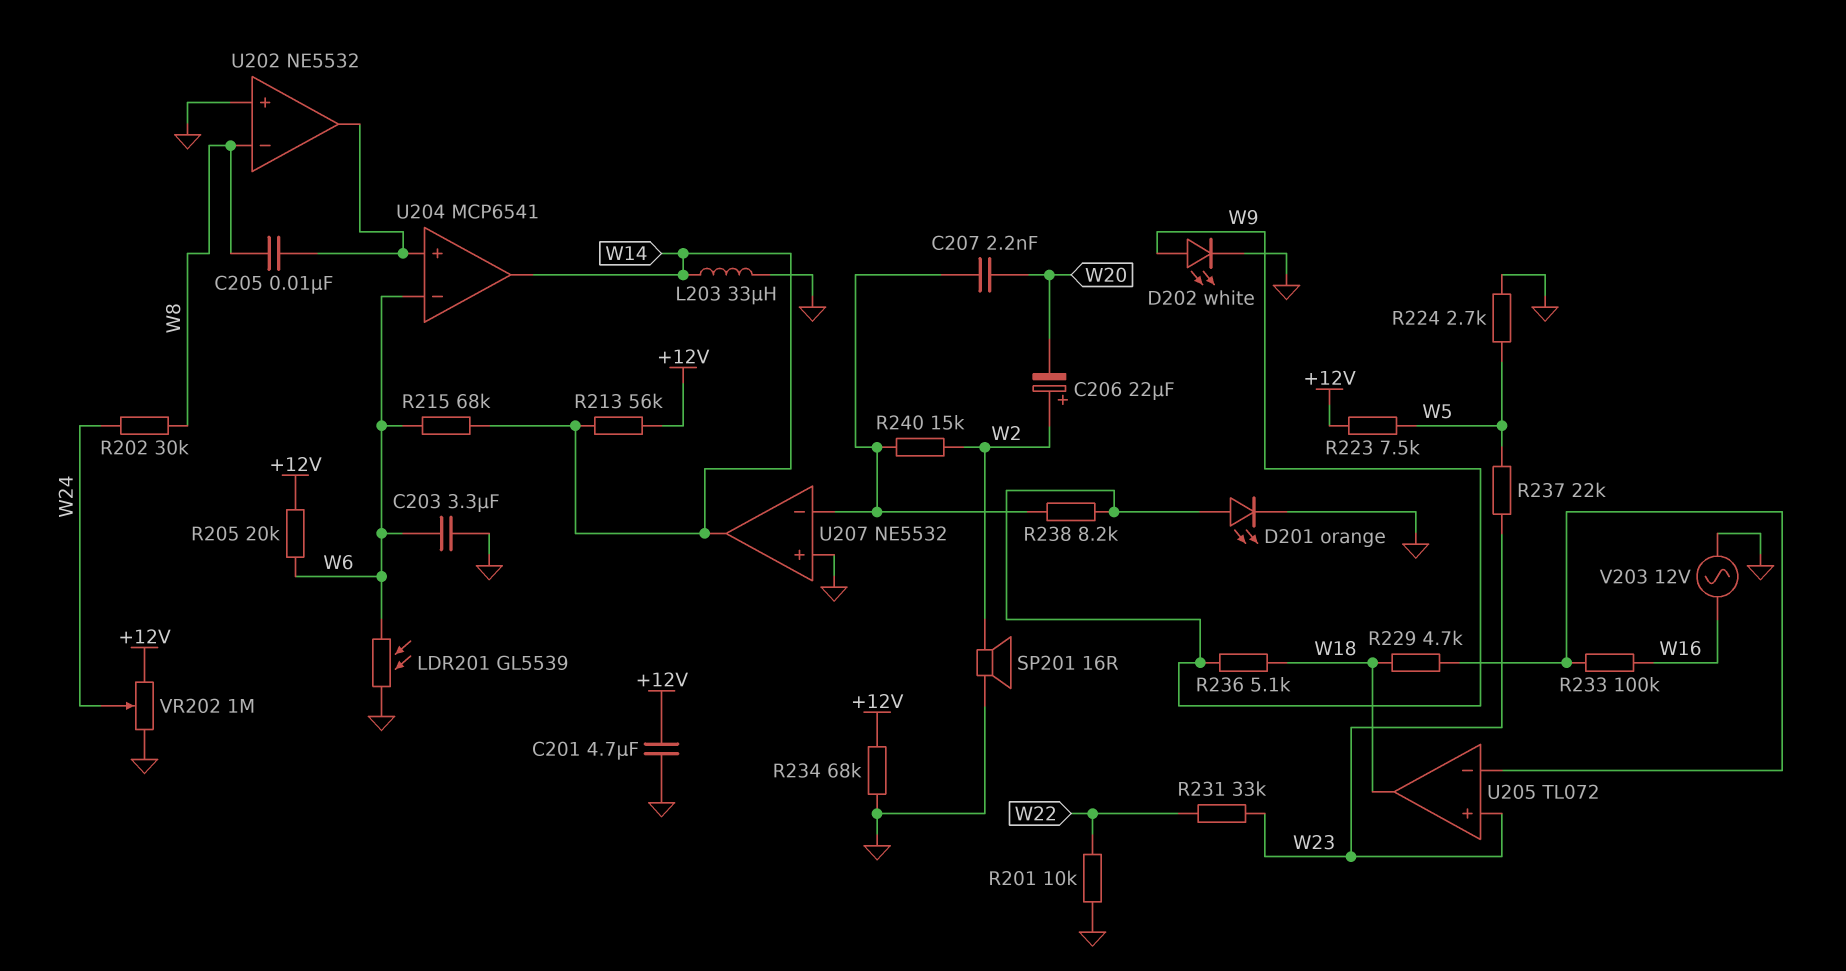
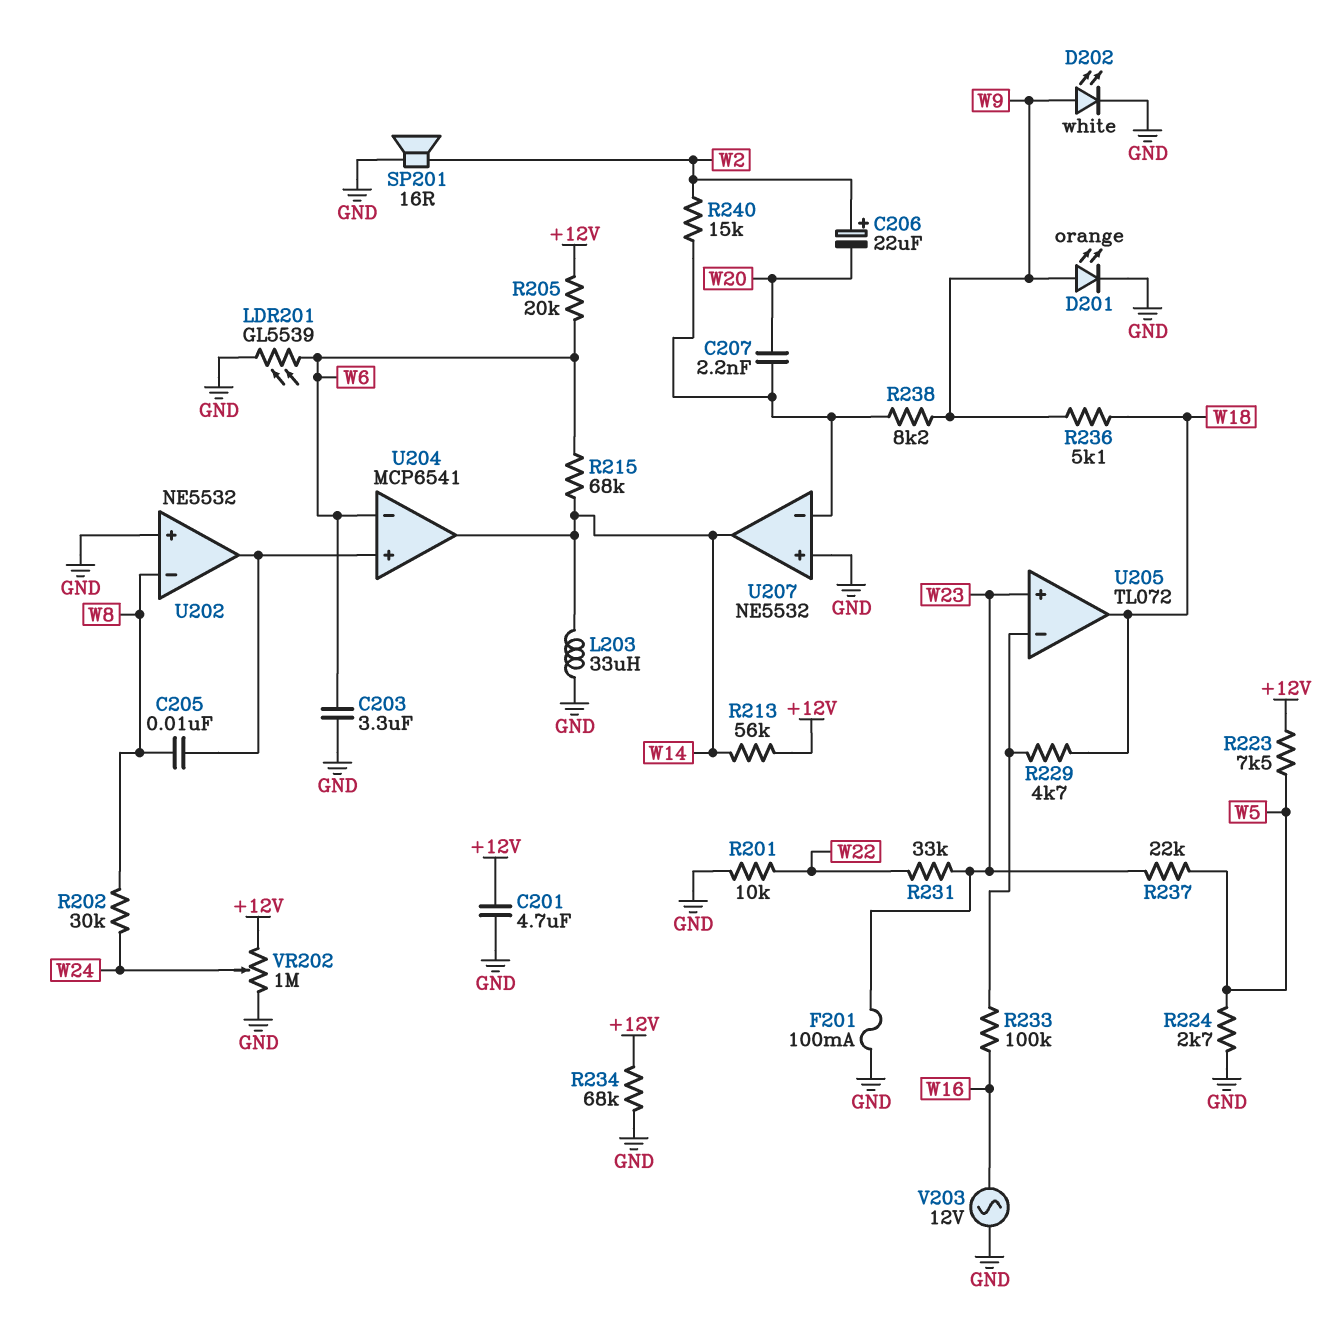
F201: none -> 100mA (GND, W23)

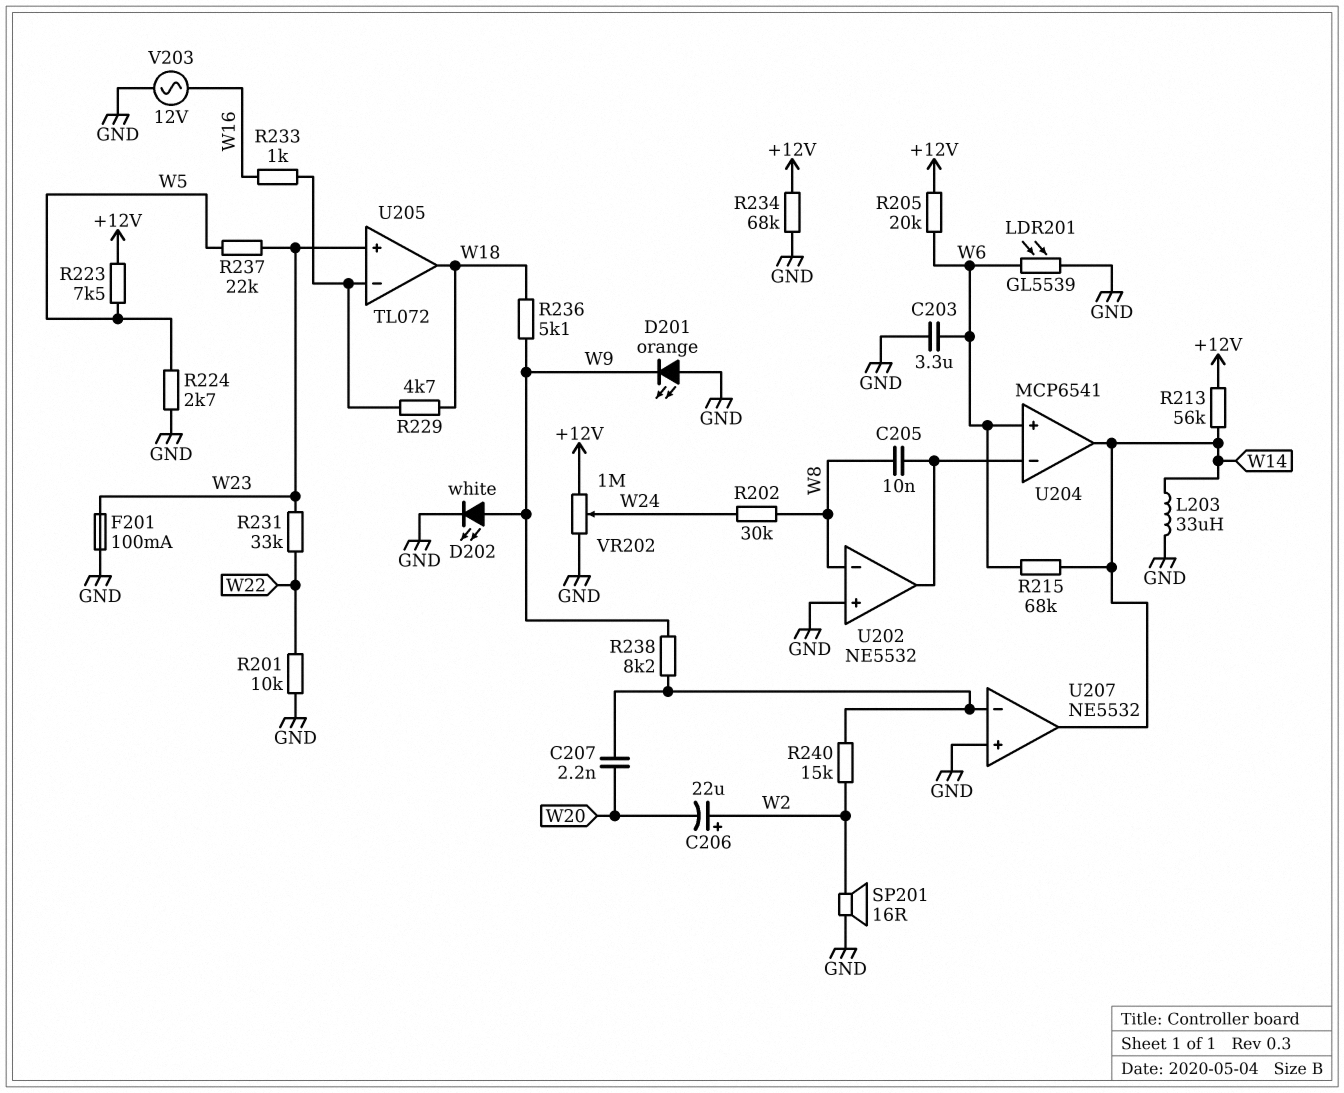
C201: 4.7uF (+12V, GND) -> none
D201: LED orange (A W9, K GND) -> LED orange (A GND, K W9)
R233: 100k (U205/in-, W16) -> 1k (U205/in-, W16)
U204 pin in+: U202/out -> W6
U204 pin in-: W6 -> U202/out

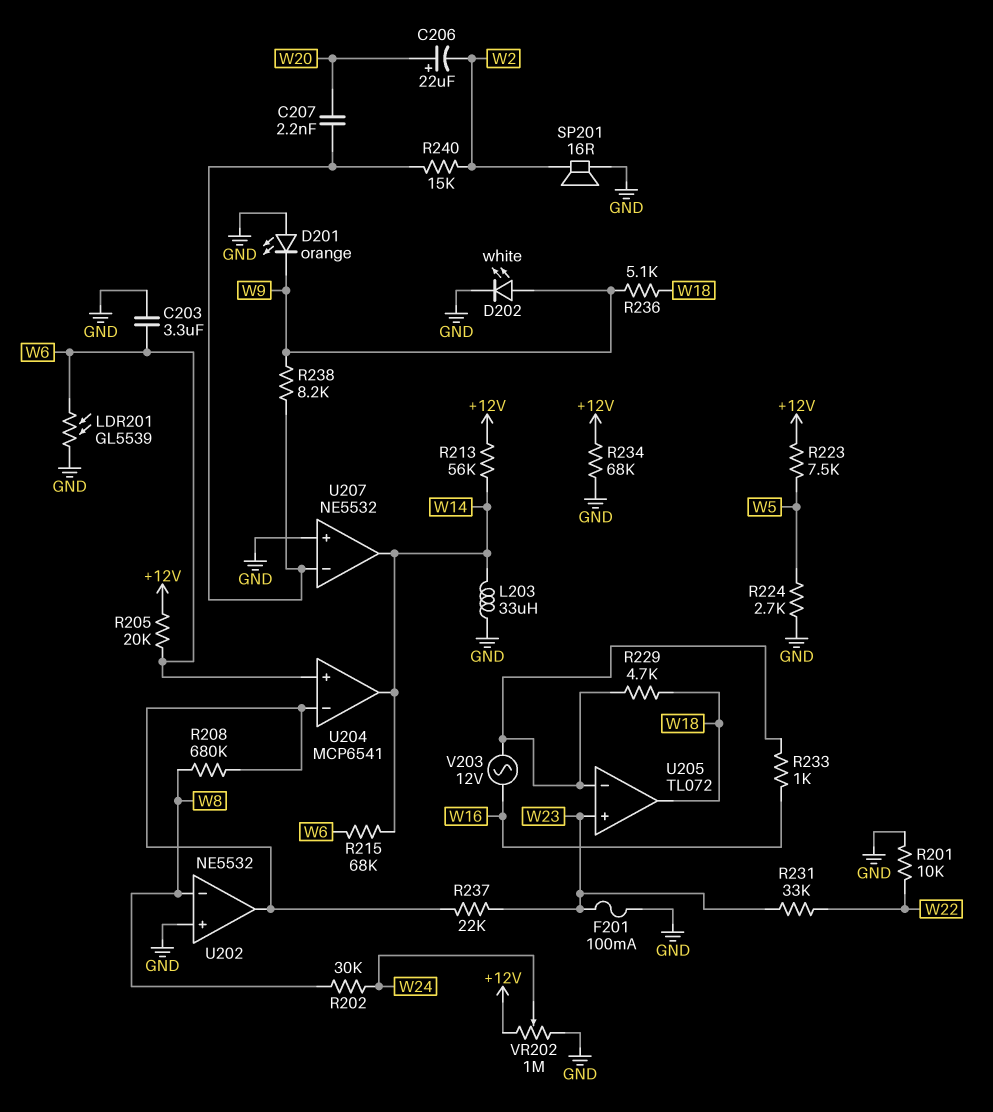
C205: 10nF (U202/out, W8) -> none
C206: 22uF (plus W2, minus W20) -> 22uF (plus W20, minus W2)
R208: none -> 680k (U202/out, W8)
R237: 22k (W5, W23) -> 22k (U202/out, W23)
V203: AC 12V (GND, W16) -> AC 12V (U205/in-, W16)

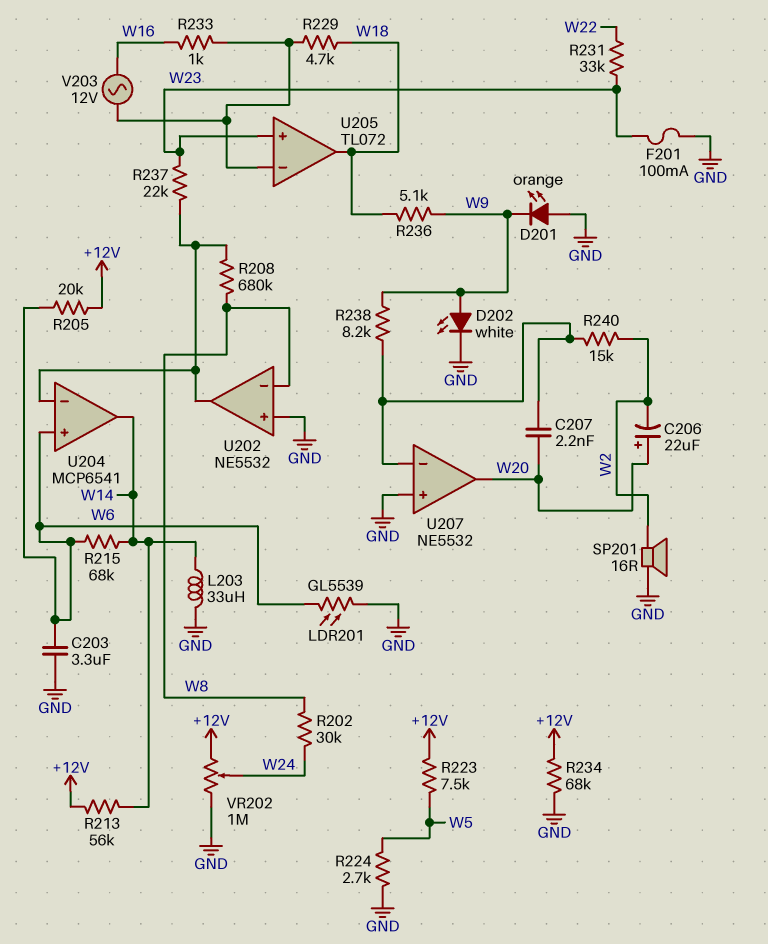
R201: 10k (GND, W22) -> none
U207 pin out: W14 -> W20

